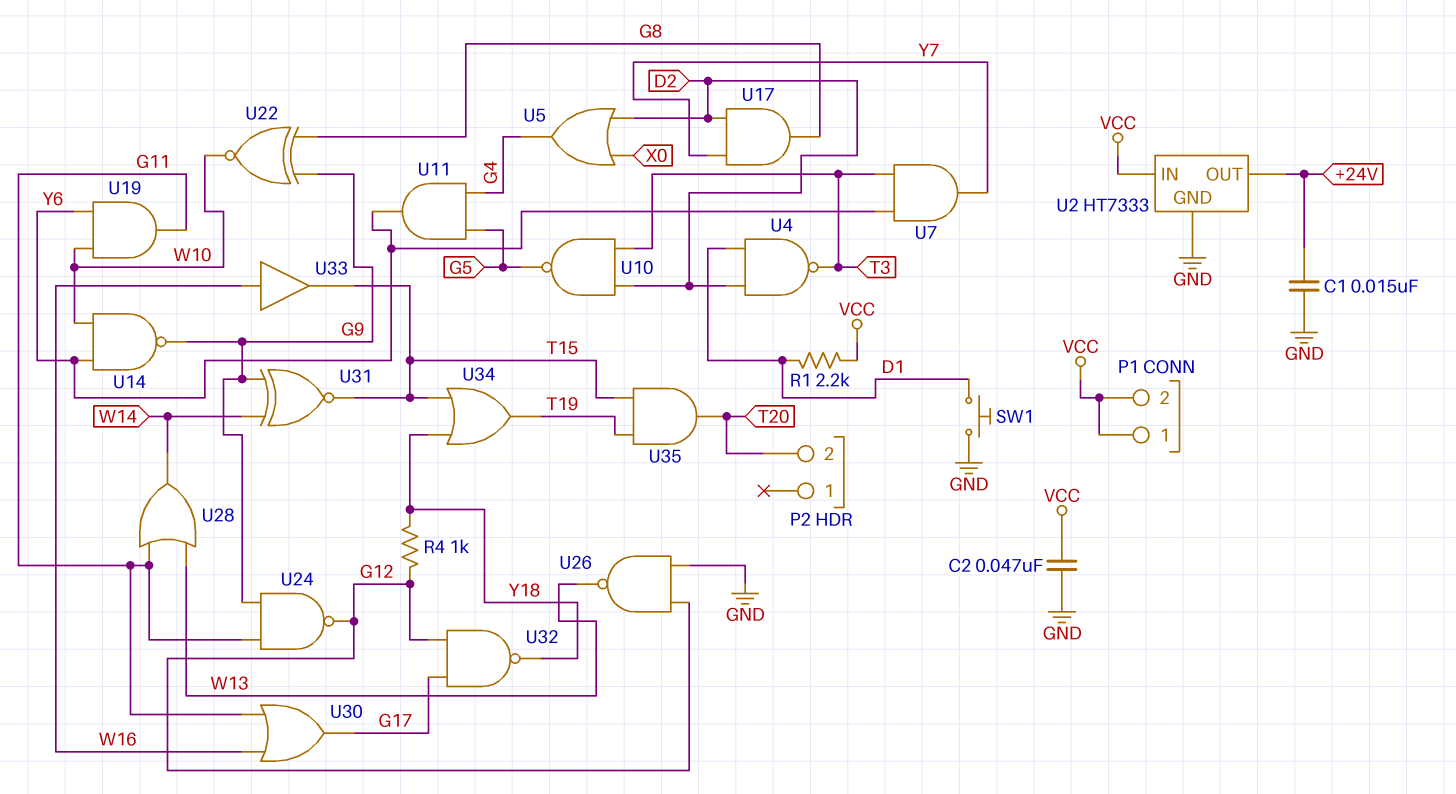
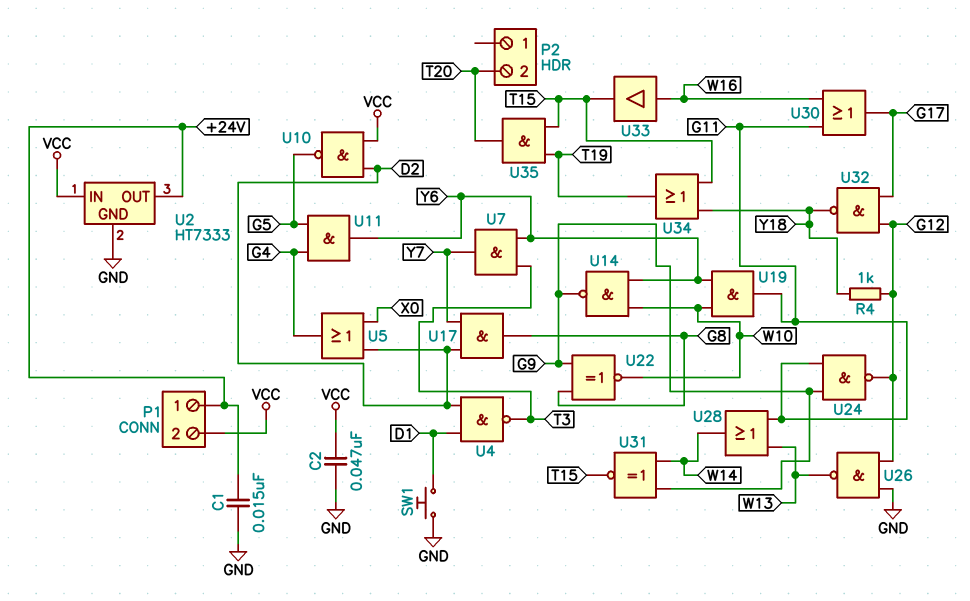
P1 pin 1: VCC -> +24V
R1: 2.2k (D1, VCC) -> none
U10: NAND (in D2, in T3, out G5) -> NAND (in D2, in VCC, out G5)

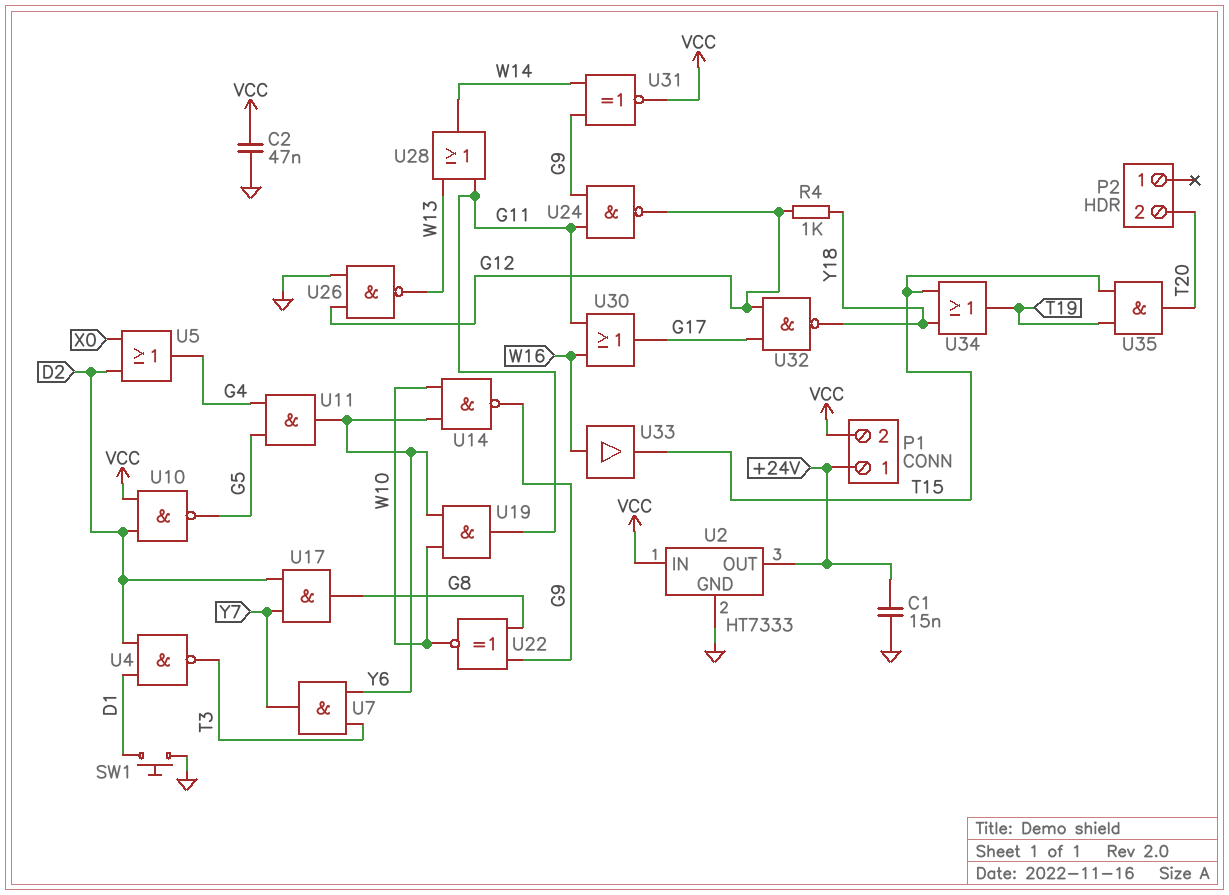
U31: XNOR (in G9, in W14, out T15) -> XNOR (in G9, in W14, out VCC)

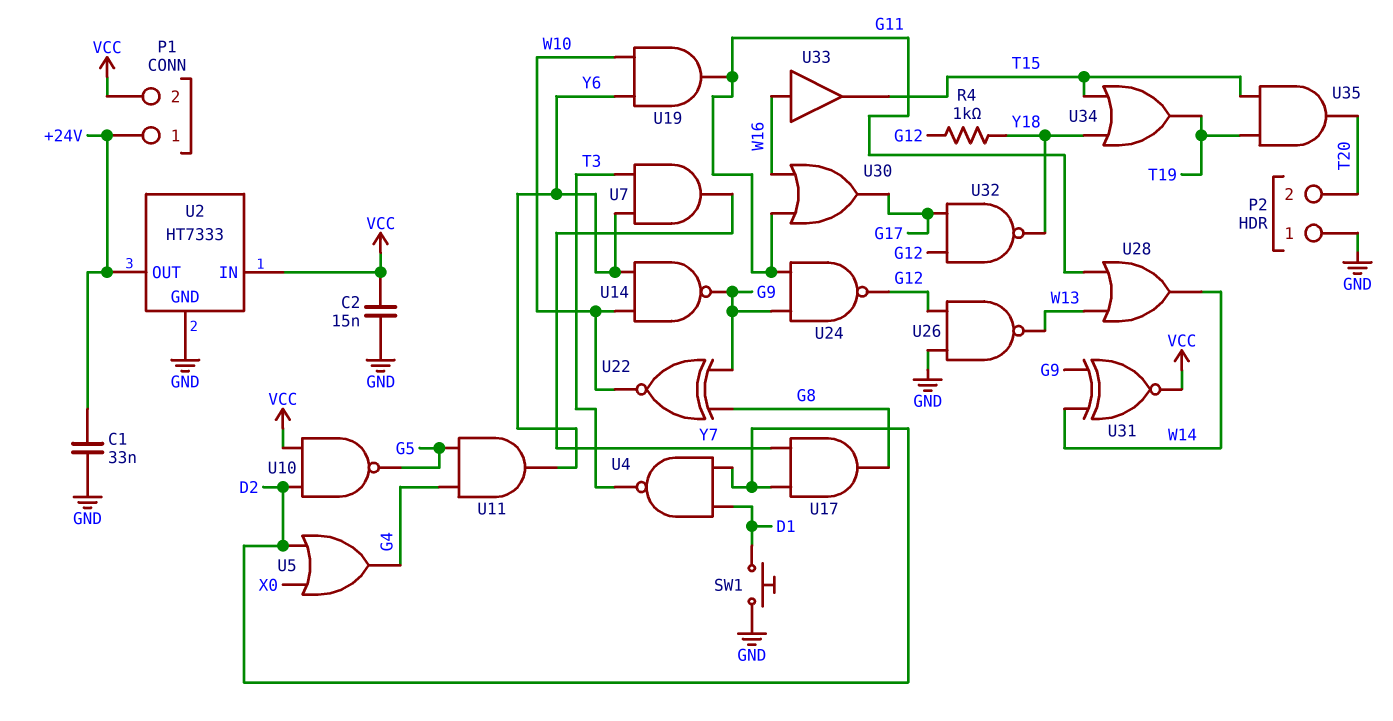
C1: 15nF (+24V, GND) -> 33nF (+24V, GND)
C2: 47nF (GND, VCC) -> 15nF (GND, VCC)
P2 pin 1: none -> GND

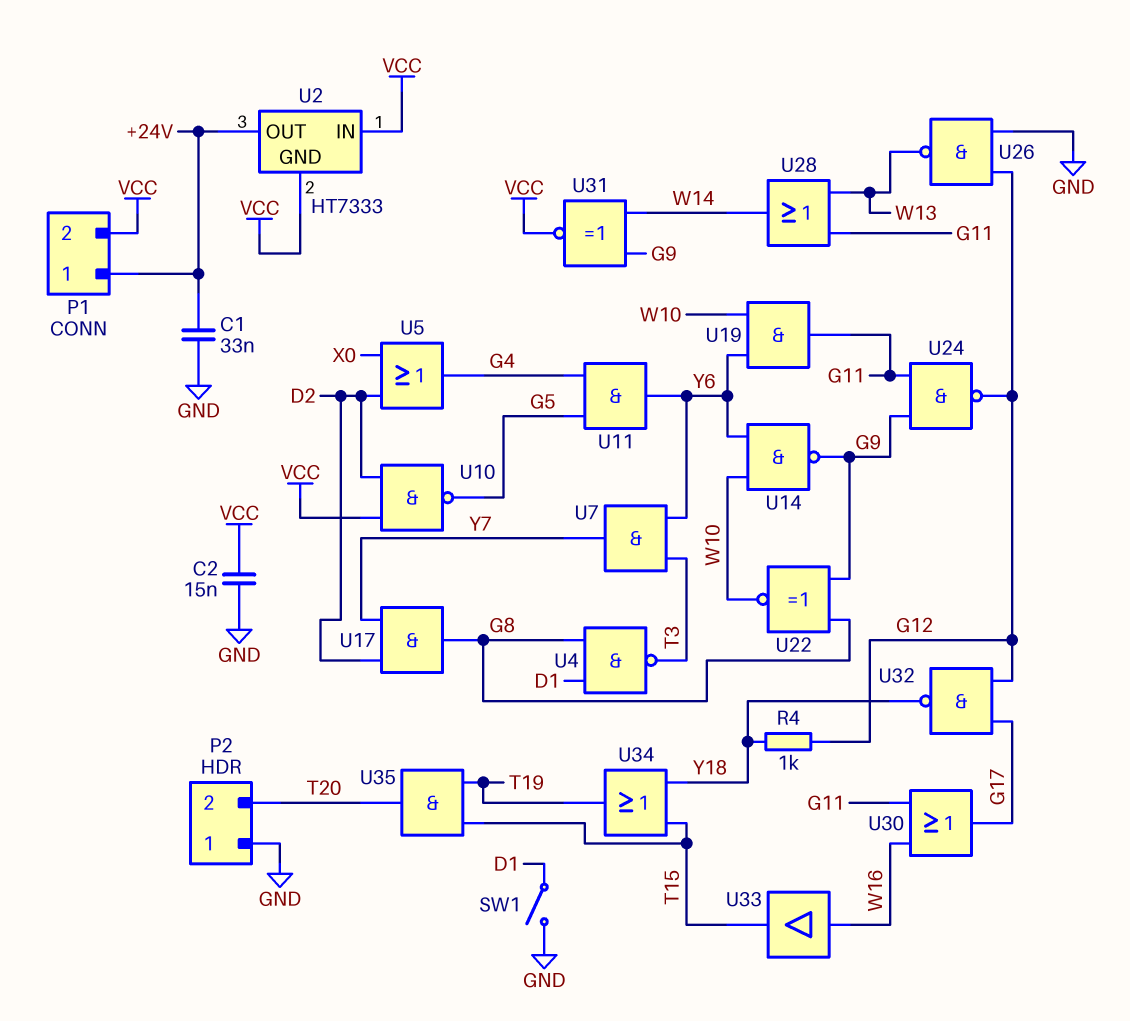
SW1: button (D1, GND) -> switch (D1, GND)
U2 pin GND: GND -> VCC
U4: NAND (in D1, in D2, out T3) -> NAND (in D1, in G8, out T3)

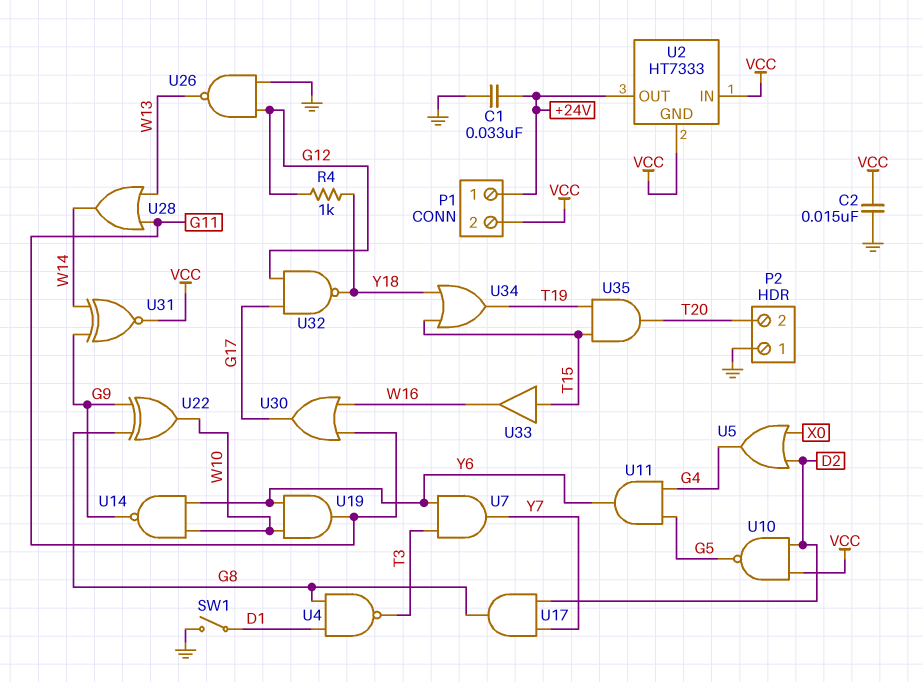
U22: XNOR (in G8, in G9, out W10) -> XOR (in G8, in G9, out W10)
U24: NAND (in G9, in G11, out G12) -> none
U33: buffer (in W16, out T15) -> buffer (in T15, out W16)

